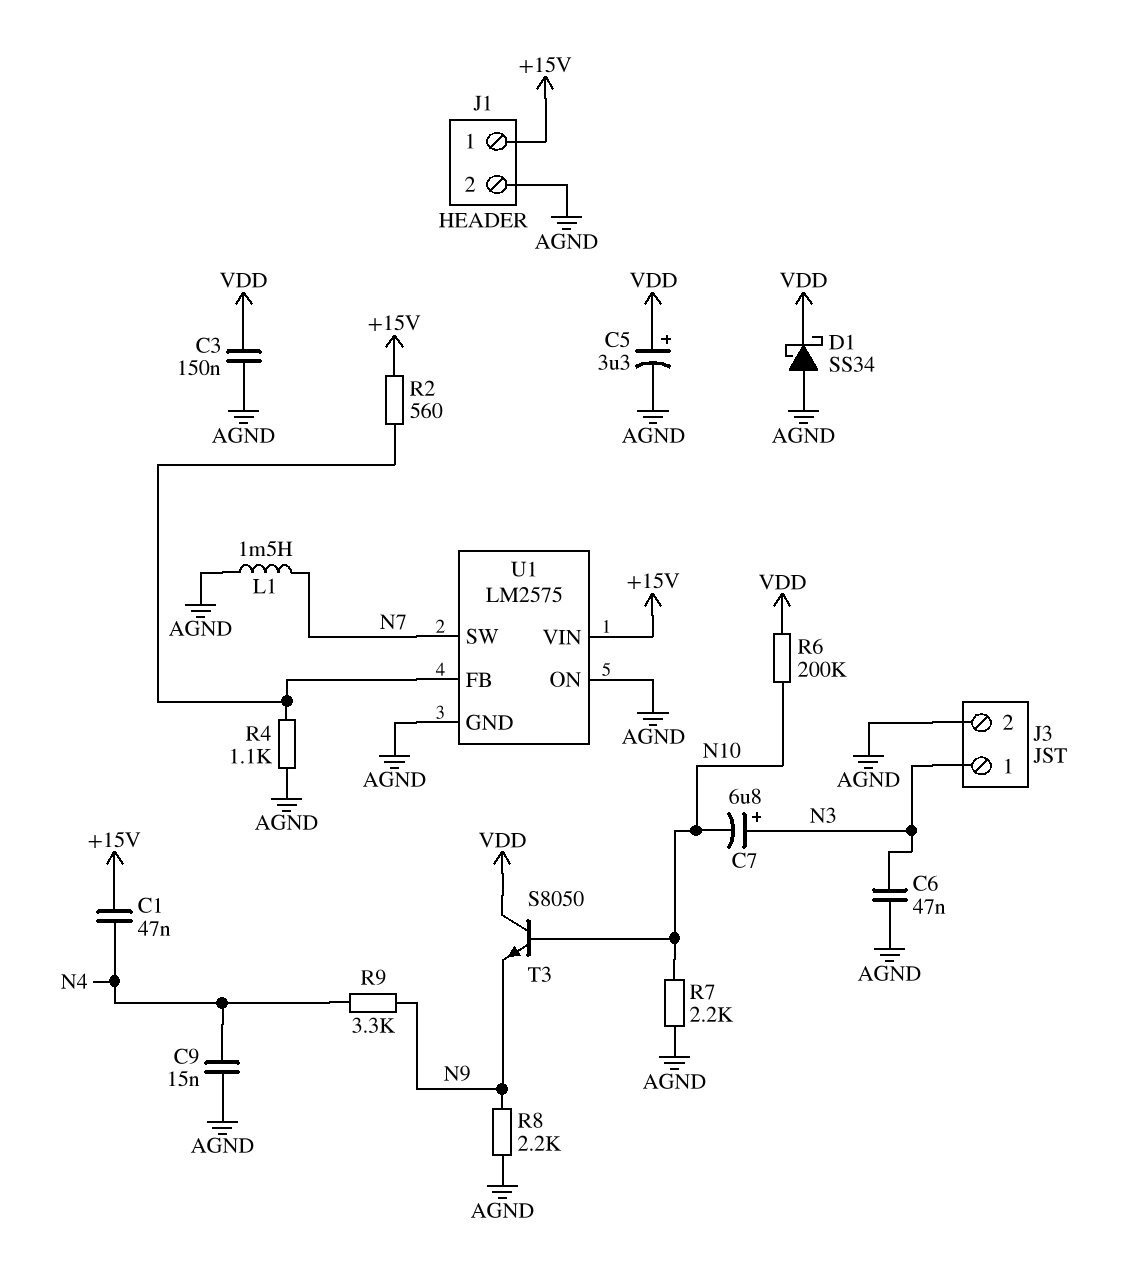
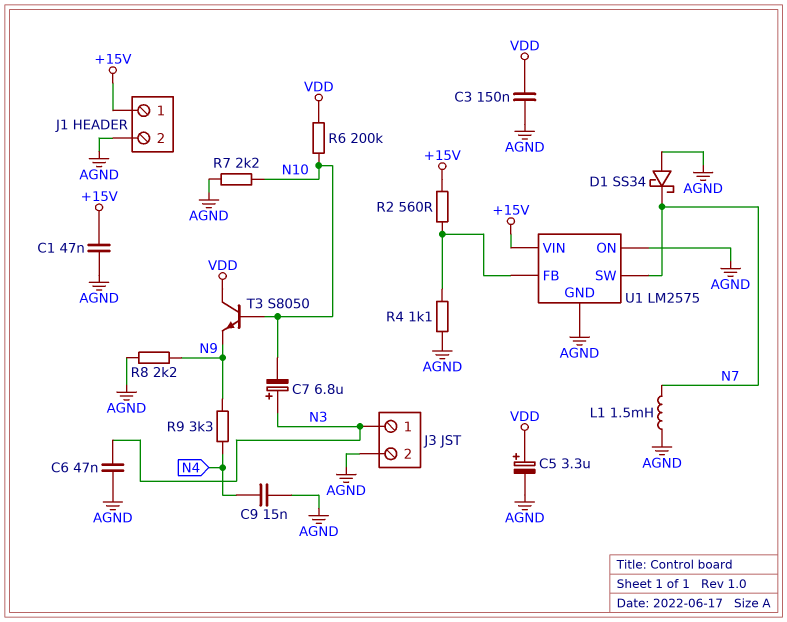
C1: 47nF (+15V, N4) -> 47nF (+15V, AGND)
D1: schottky SS34 (A AGND, K VDD) -> schottky SS34 (A AGND, K N7)

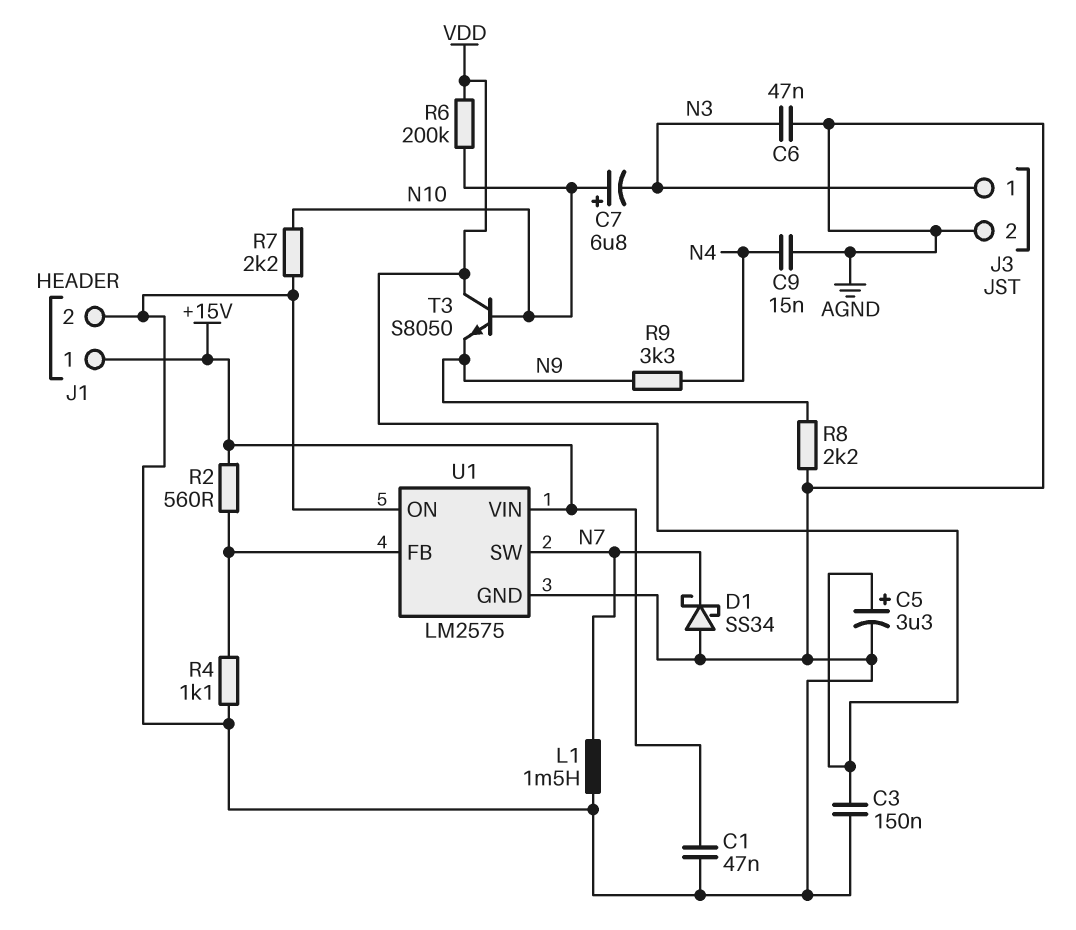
C7: 6.8uF (plus N3, minus N10) -> 6.8uF (plus N10, minus N3)

